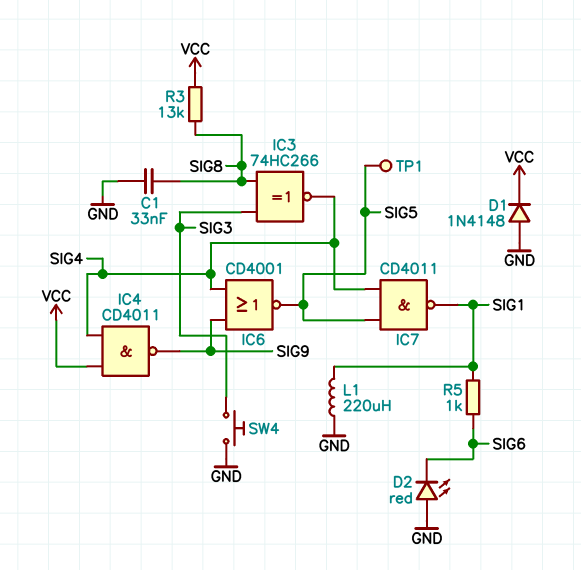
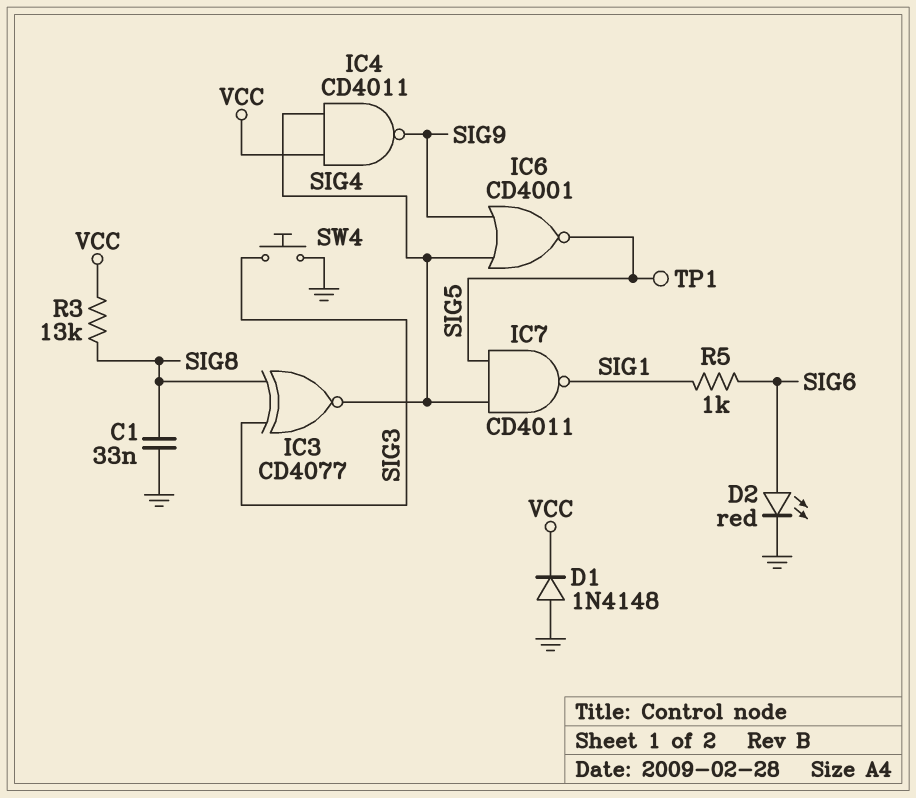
D2: LED red (A GND, K SIG6) -> LED red (A SIG6, K GND)
IC3: XNOR 74HC266 (in SIG3, in SIG8, out SIG4) -> XNOR CD4077 (in SIG3, in SIG8, out SIG4)
L1: 220uH (GND, SIG1) -> none

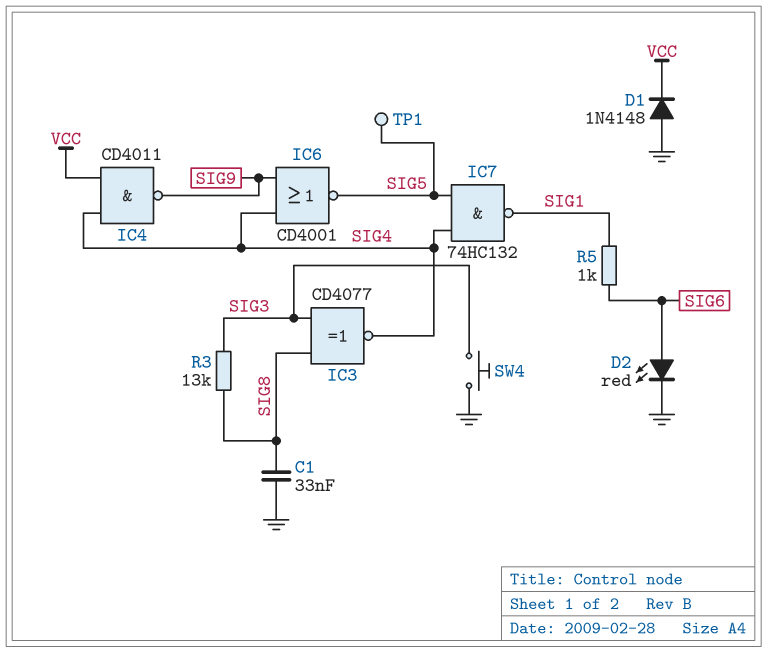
IC7: NAND CD4011 (in SIG4, in SIG5, out SIG1) -> NAND 74HC132 (in SIG4, in SIG5, out SIG1)
R3: 13k (SIG8, VCC) -> 13k (SIG3, SIG8)

